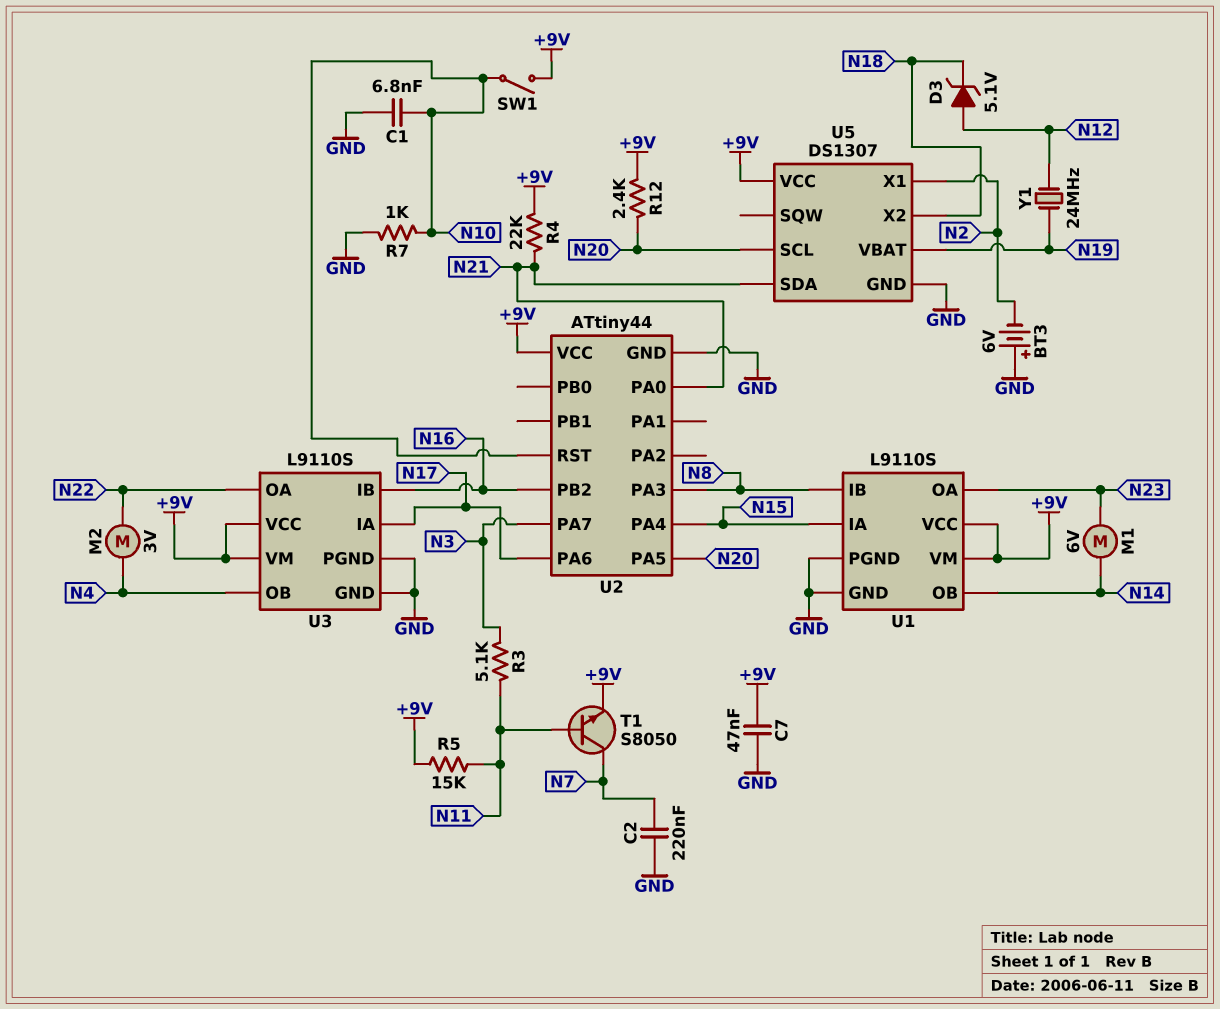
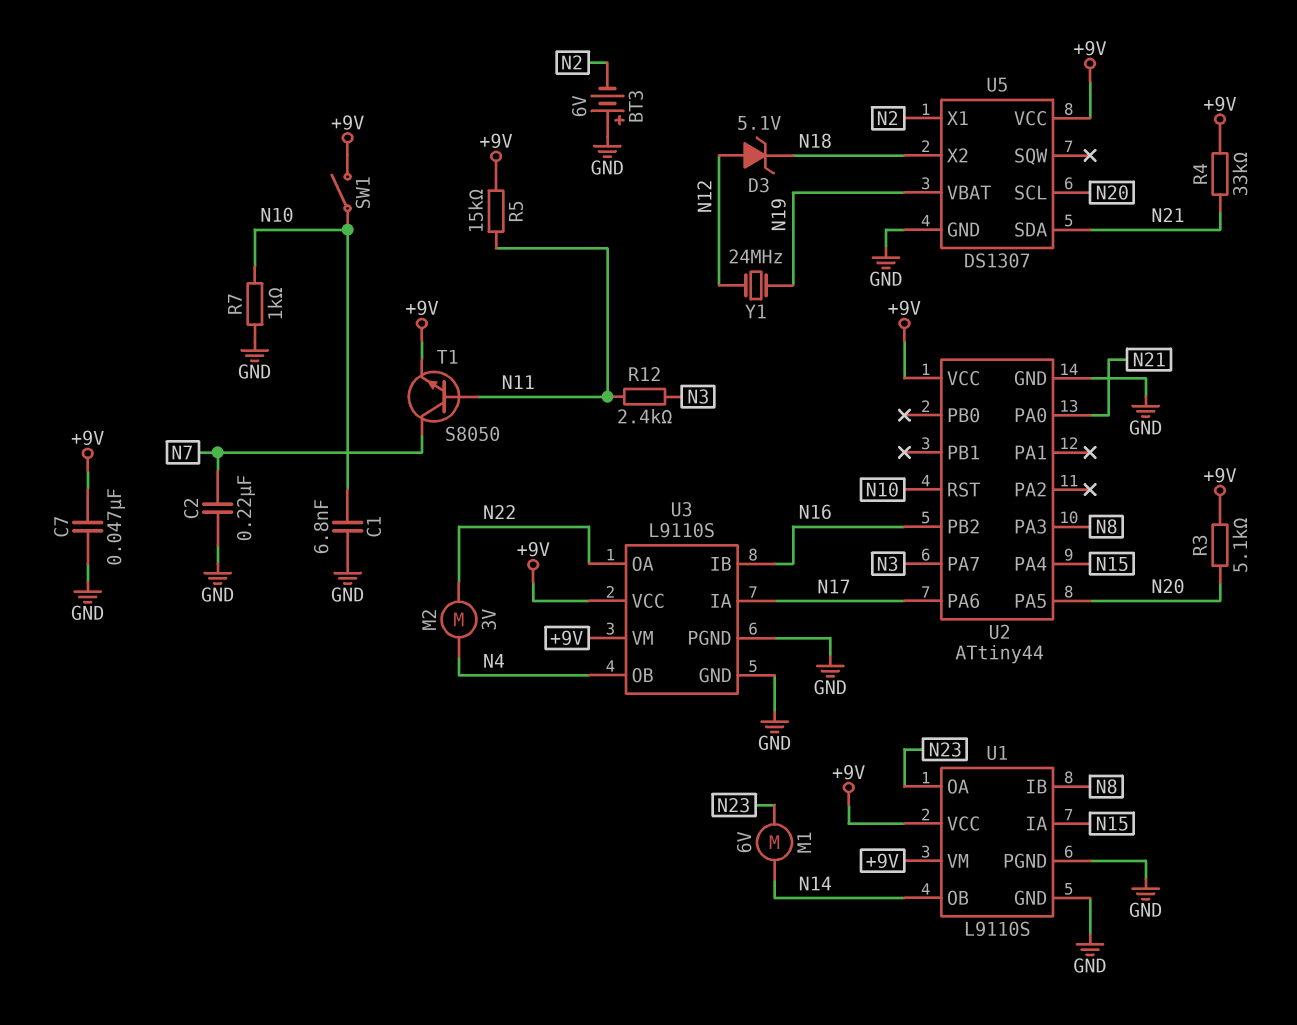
R3: 5.1k (N3, N11) -> 5.1k (+9V, N20)
R4: 22k (+9V, N21) -> 33k (+9V, N21)
R12: 2.4k (+9V, N20) -> 2.4k (N3, N11)

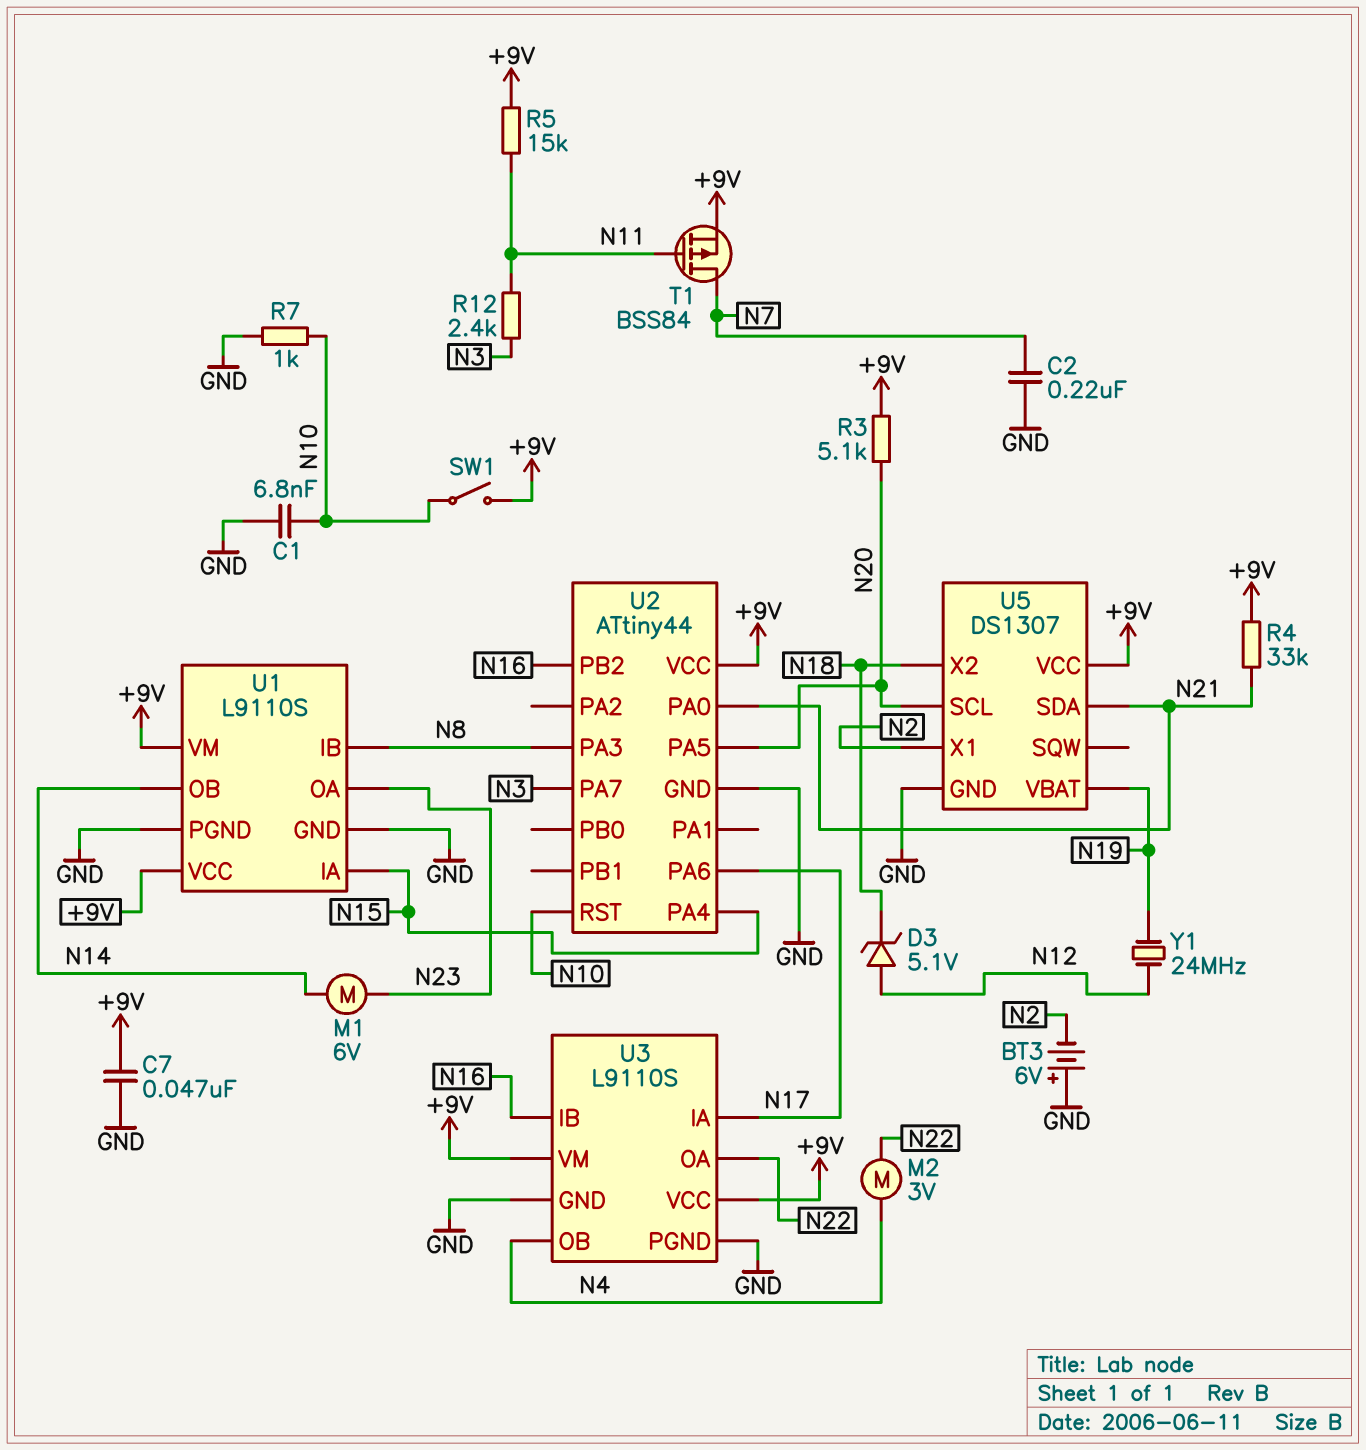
T1: NPN S8050 (B N11, C N7, E +9V) -> PMOS BSS84 (G N11, D N7, S +9V)

